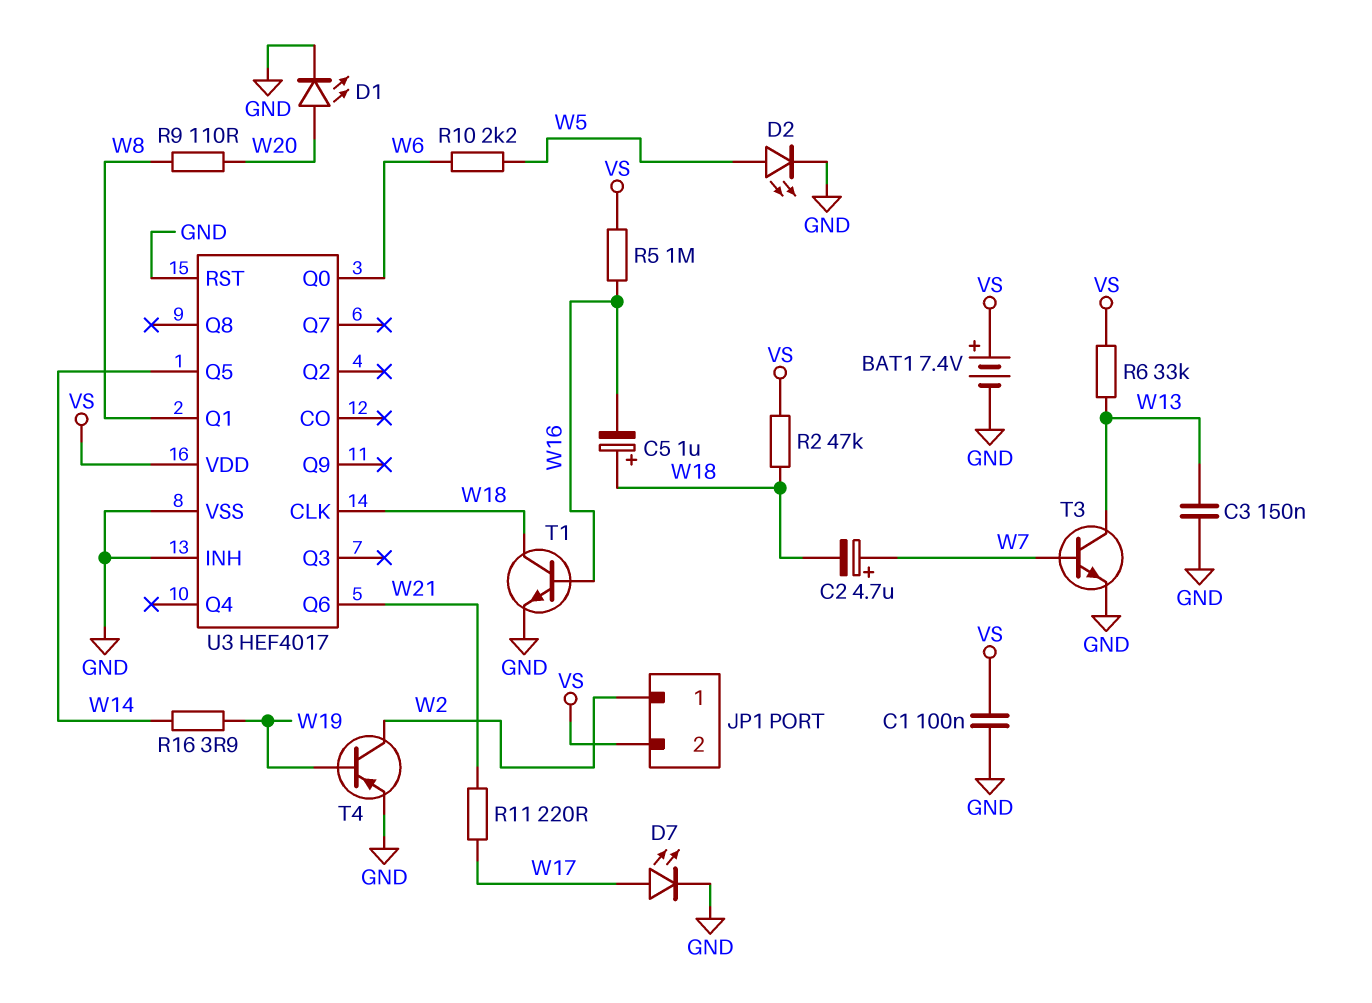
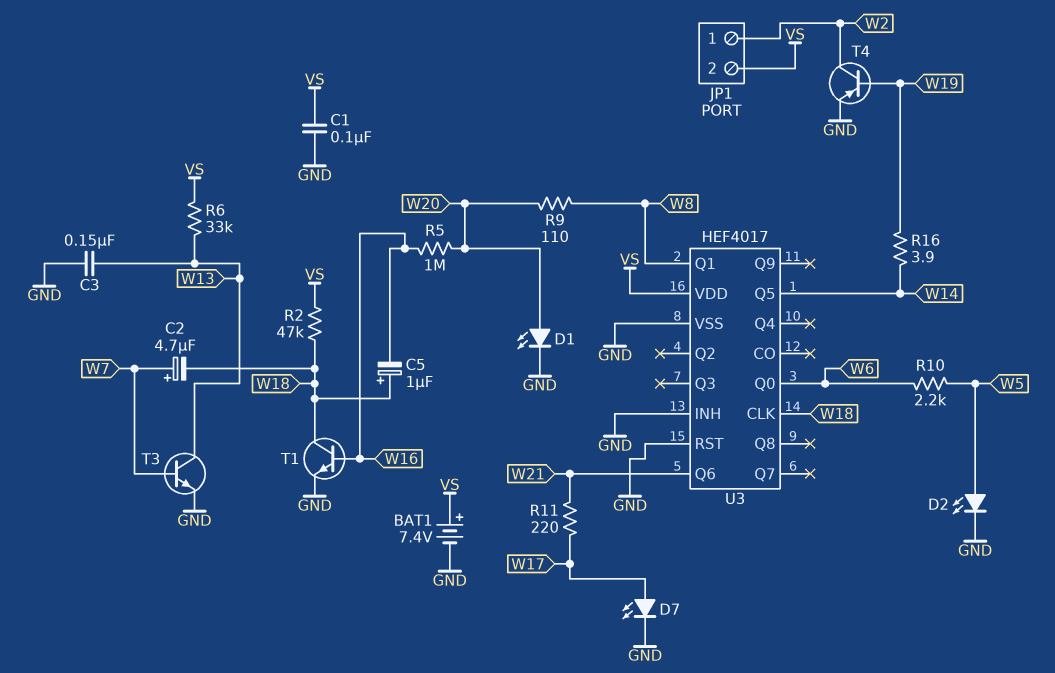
R5: 1M (VS, W16) -> 1M (W16, W20)

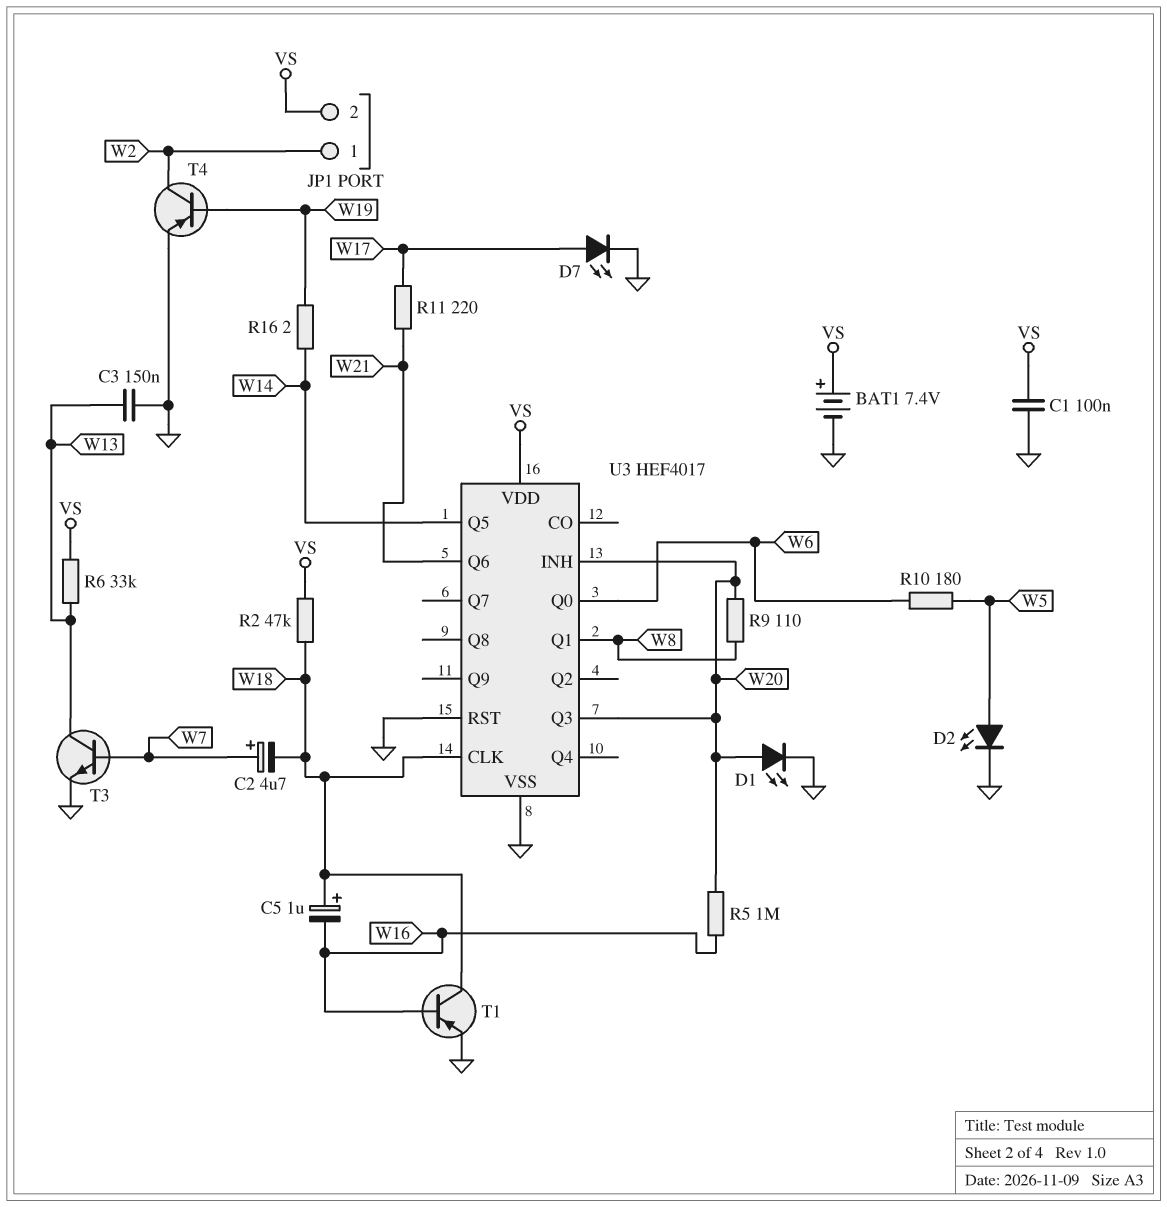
R10: 2.2k (W5, W6) -> 180 (W5, W6)
R16: 3.9 (W14, W19) -> 2 (W14, W19)
T1: NPN (B W16, C W18, E GND) -> PNP (B W16, C W18, E GND)
U3 pin INH: GND -> W20
U3 pin Q3: none -> W20

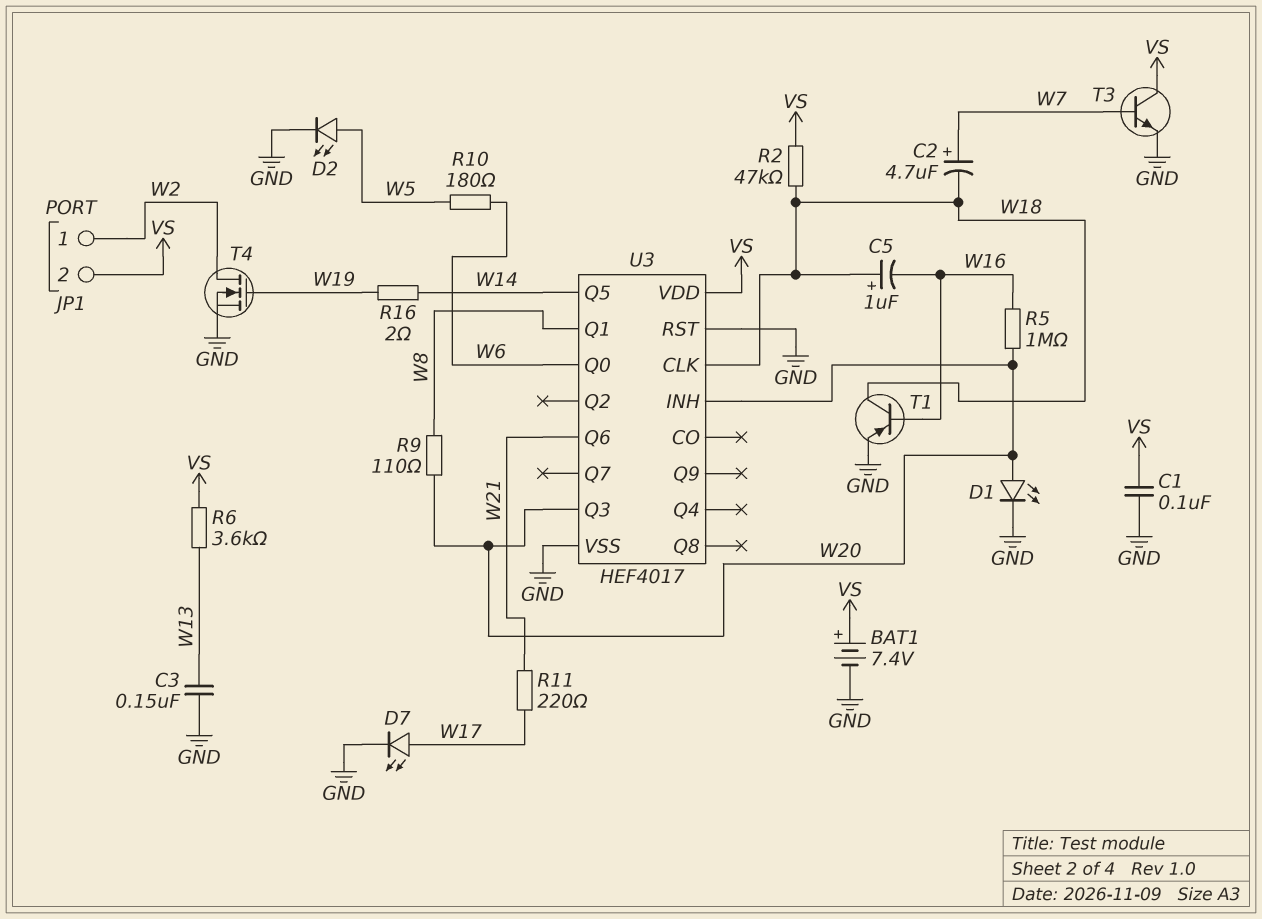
R6: 33k (VS, W13) -> 3.6k (VS, W13)
T3: NPN (B W7, C W13, E GND) -> NPN (B W7, C VS, E GND)
T4: PNP (B W19, C W2, E GND) -> NMOS (G W19, D W2, S GND)

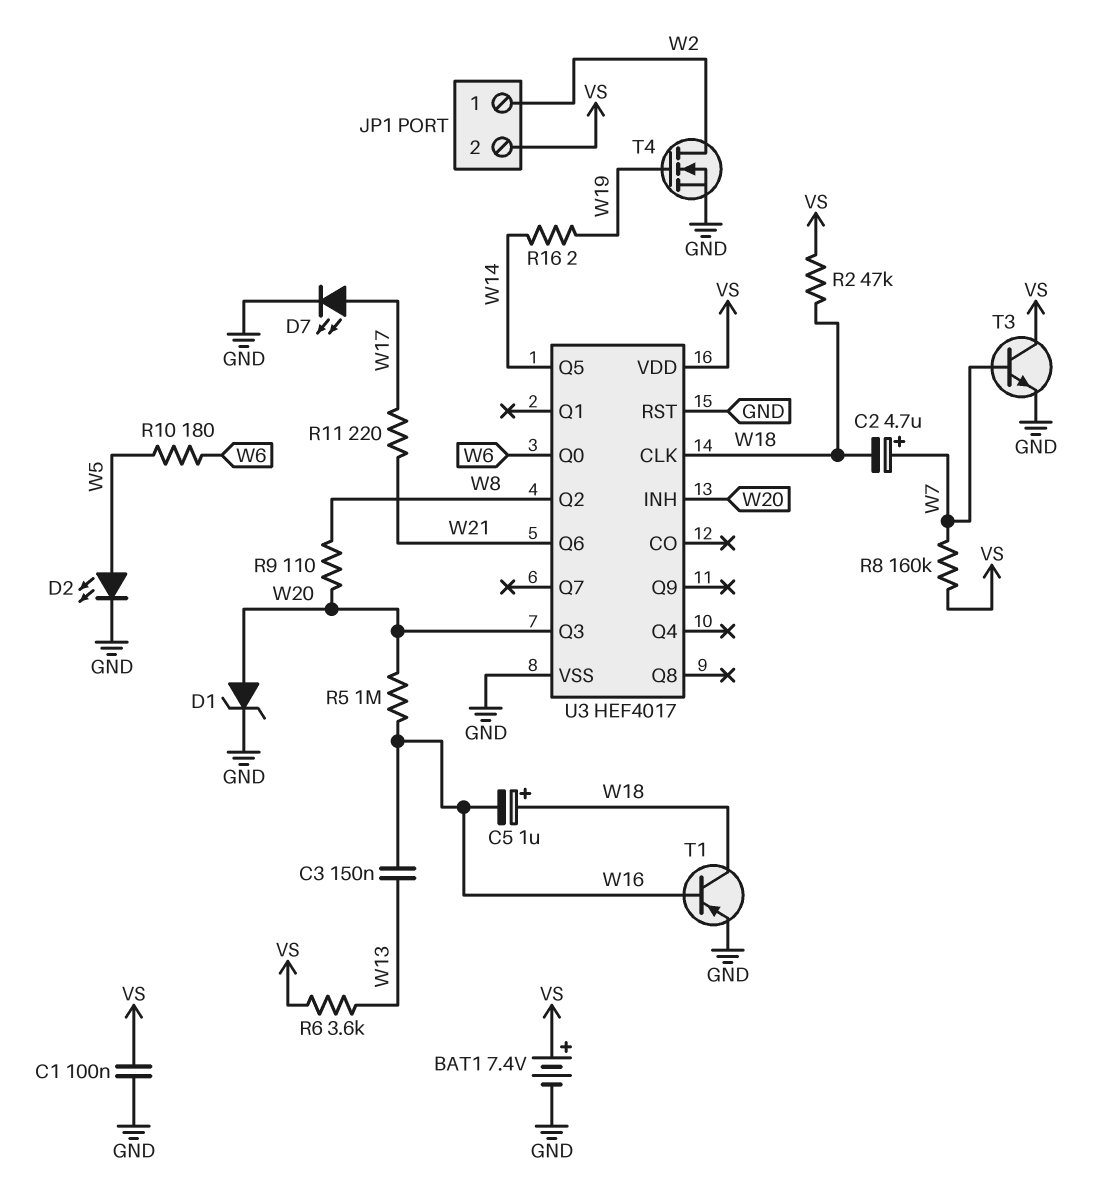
C3: 150nF (GND, W13) -> 150nF (W13, W16)
D1: LED (A W20, K GND) -> zener (A W20, K GND)
R8: none -> 160k (VS, W7)
U3 pin Q1: W8 -> none
U3 pin Q2: none -> W8

